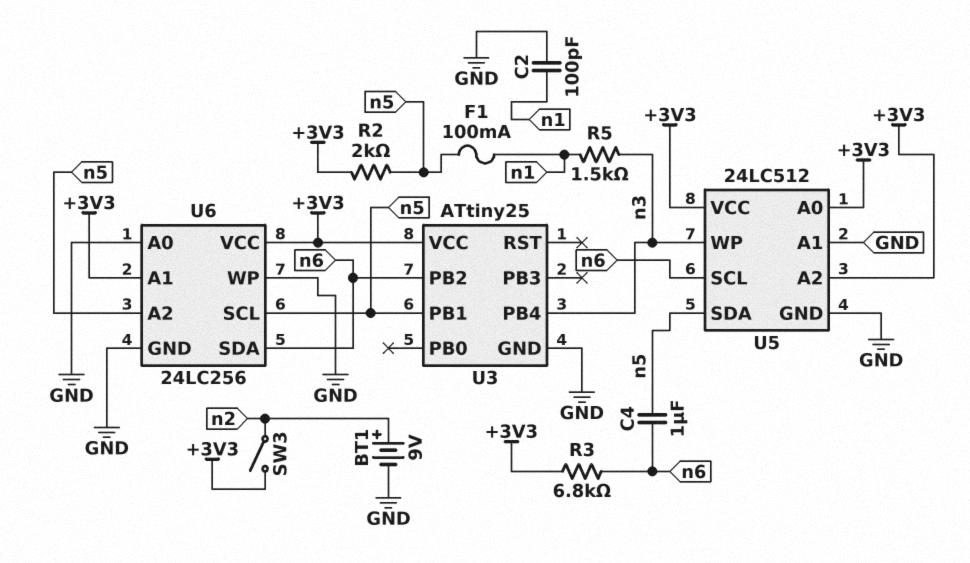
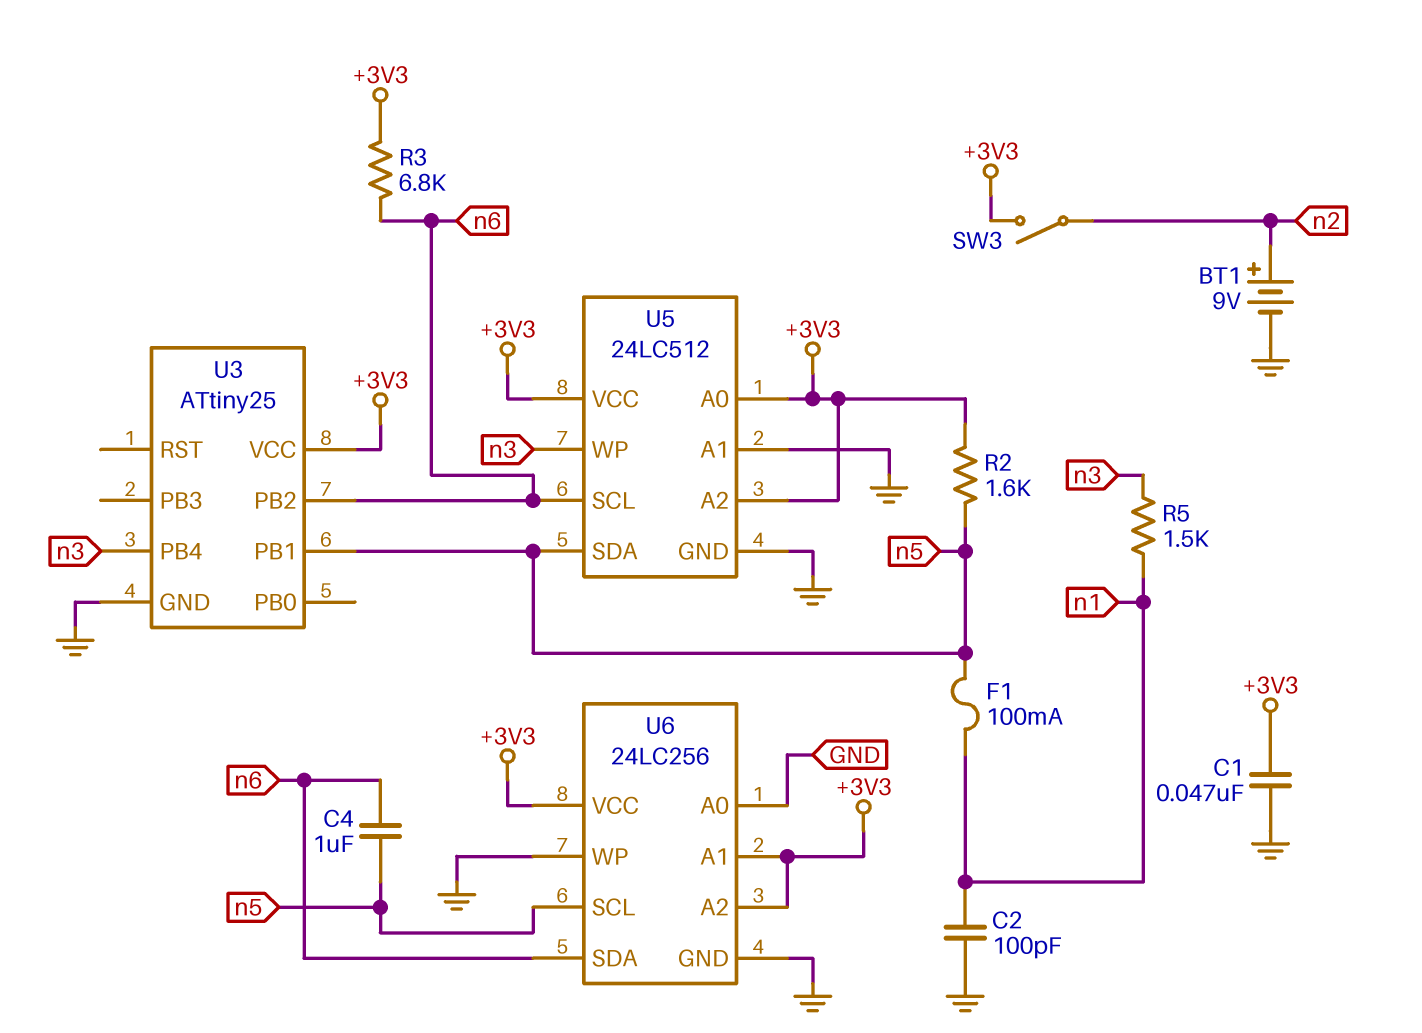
C1: none -> 47nF (+3V3, GND)
R2: 2k (+3V3, n5) -> 1.6k (+3V3, n5)
U6 pin A2: n5 -> +3V3

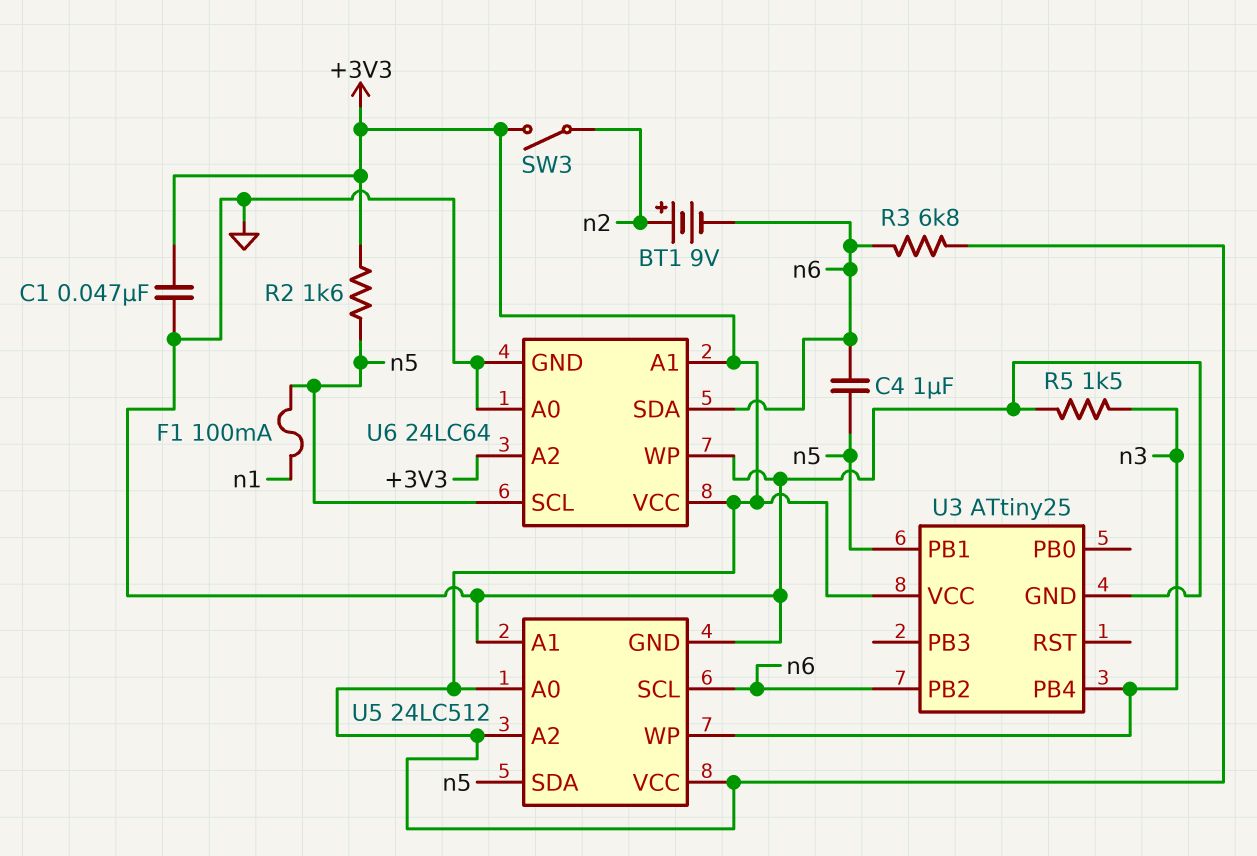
BT1: 9V (plus n2, minus GND) -> 9V (plus n2, minus n6)
C2: 100pF (GND, n1) -> none
R5: 1.5k (n1, n3) -> 1.5k (GND, n3)
U6: 24LC256 -> 24LC64

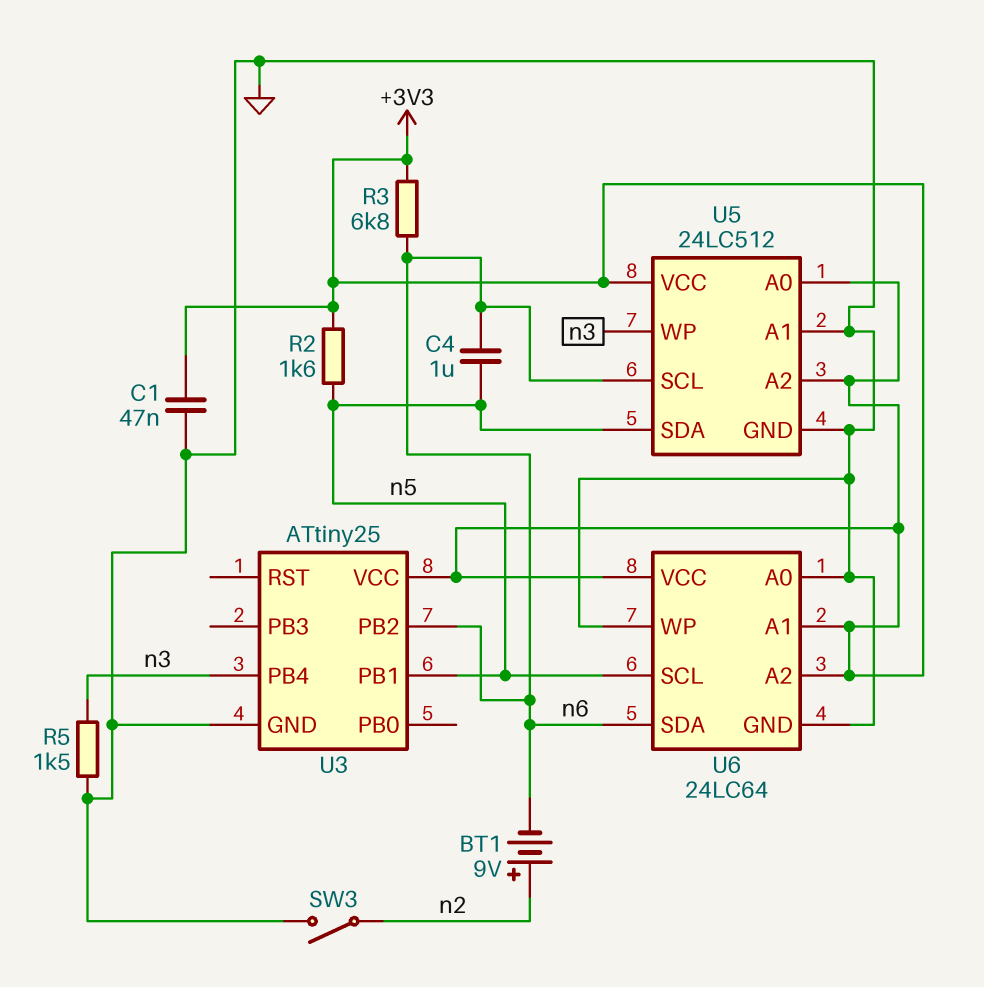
F1: 100mA (n1, n5) -> none
SW3: switch (+3V3, n2) -> switch (GND, n2)

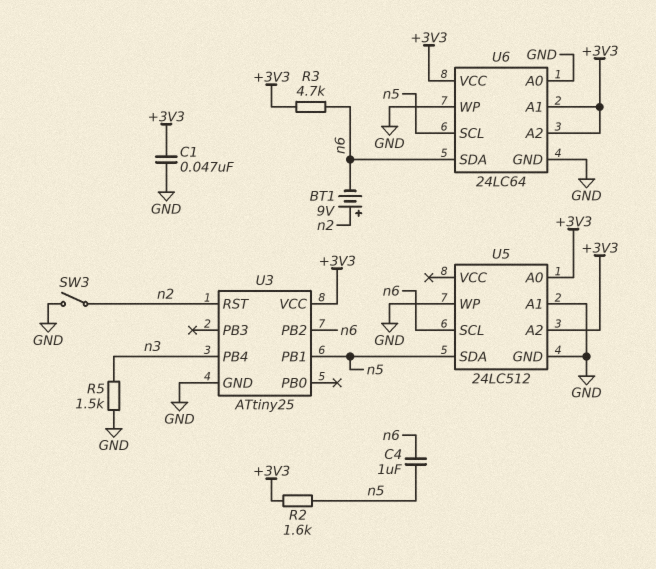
R3: 6.8k (+3V3, n6) -> 4.7k (+3V3, n6)
U3 pin RST: none -> n2
U5 pin VCC: +3V3 -> none
U5 pin WP: n3 -> GND

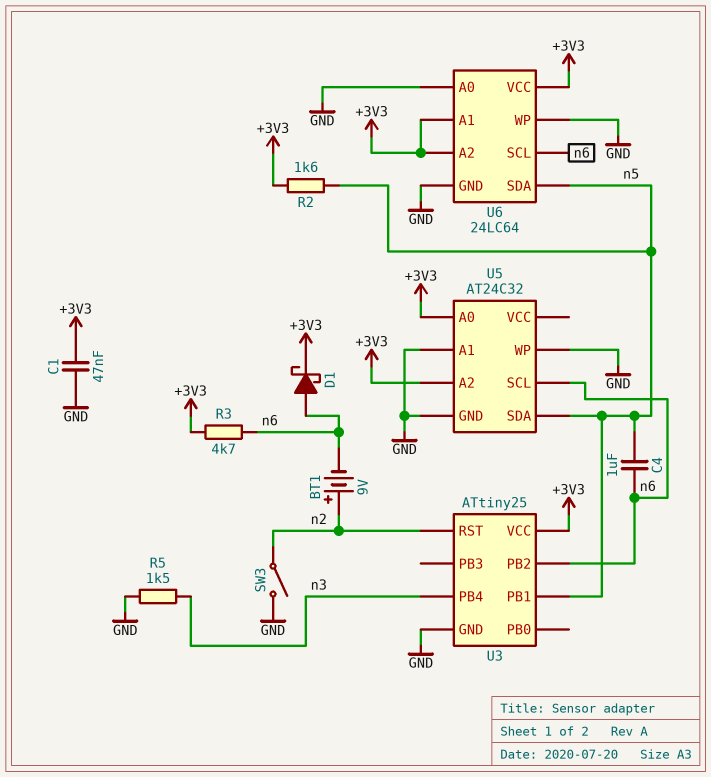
D1: none -> schottky (A n6, K +3V3)
U5: 24LC512 -> AT24C32
U6 pin SCL: n5 -> n6
U6 pin SDA: n6 -> n5

